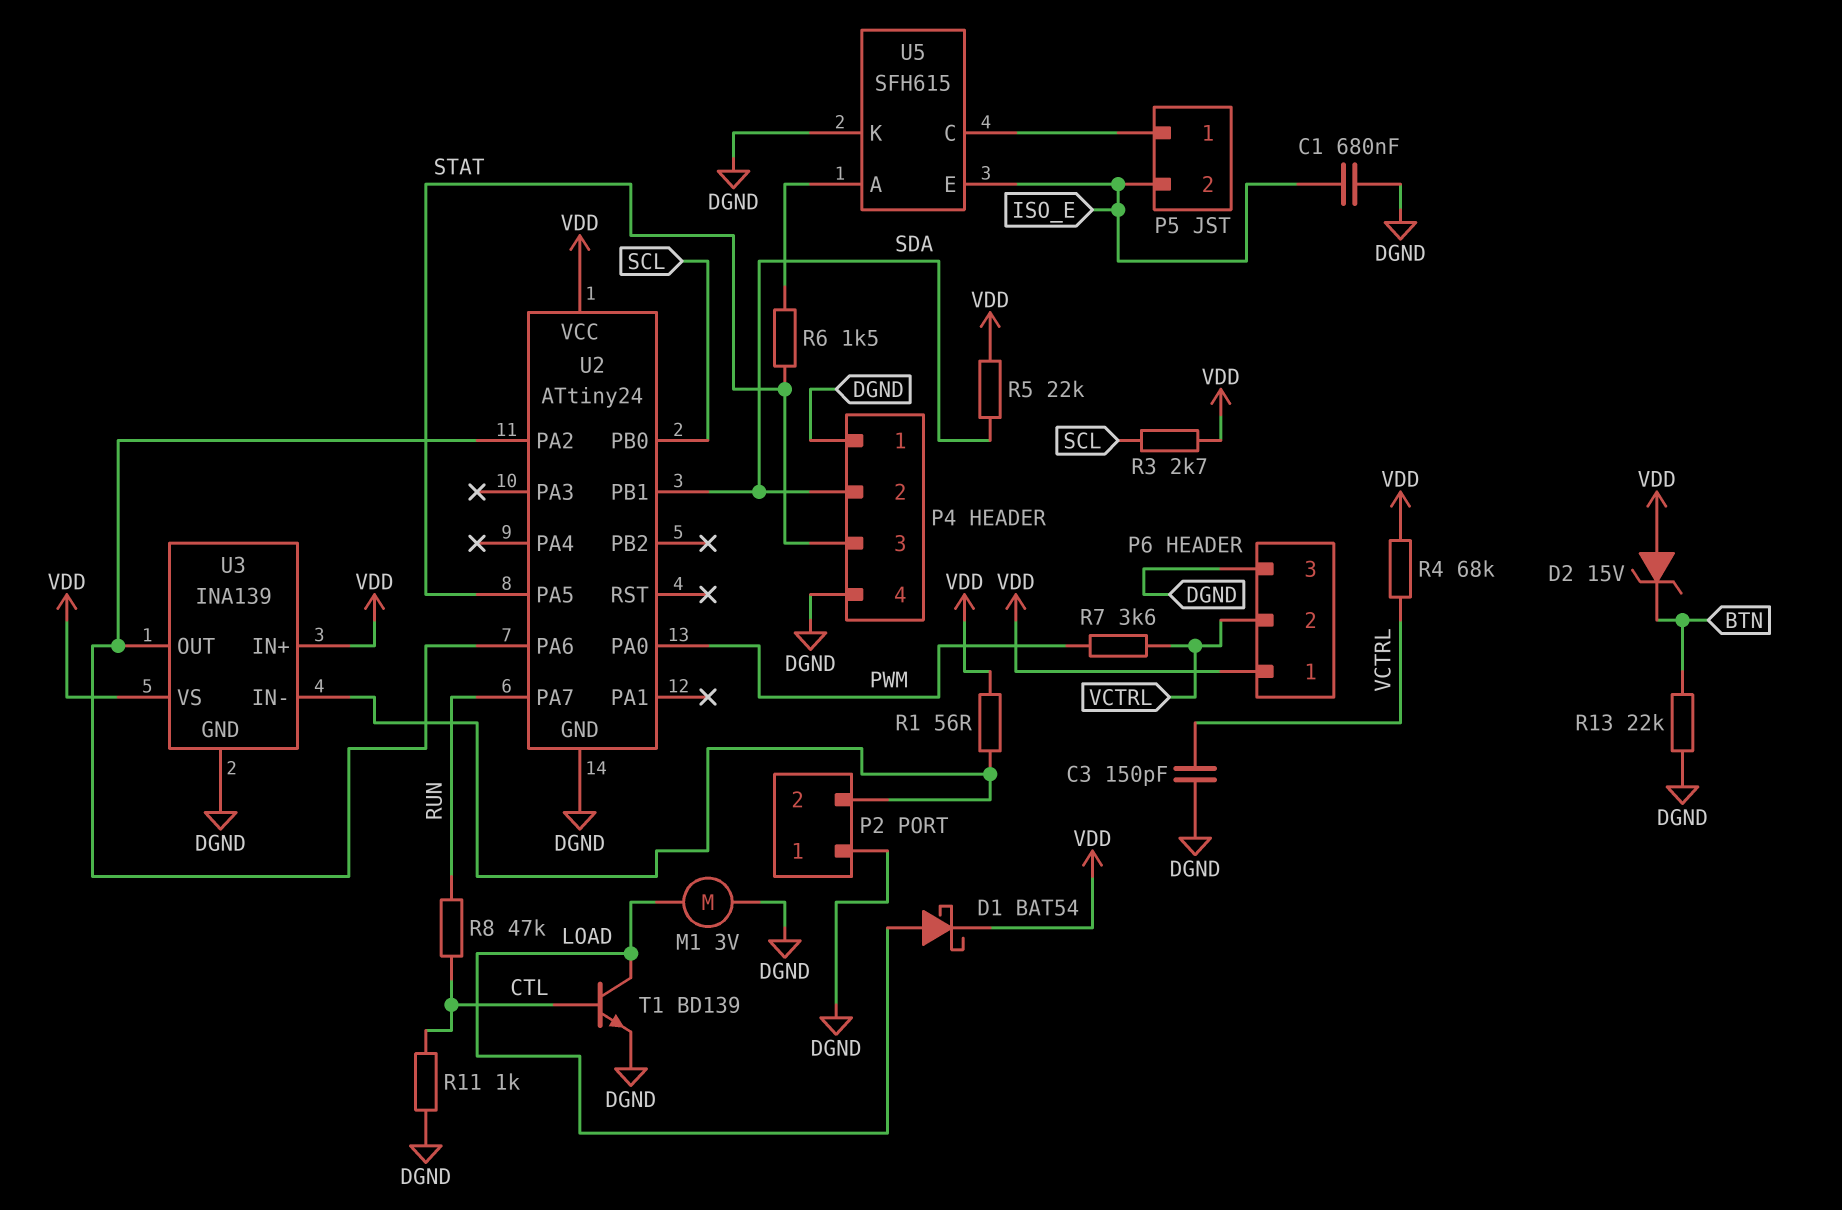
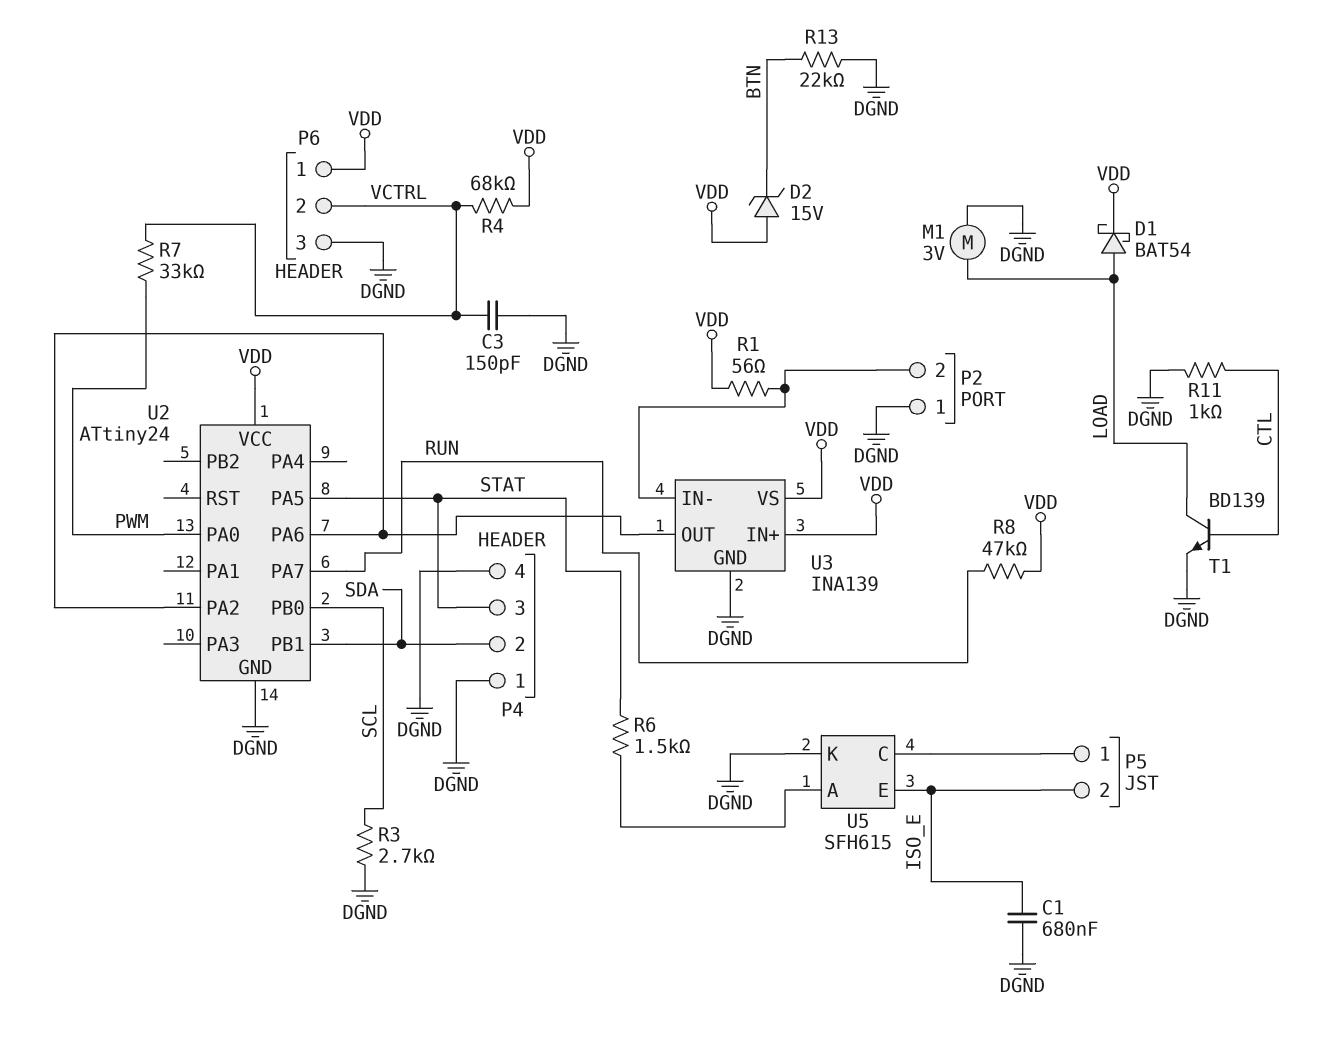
R3: 2.7k (SCL, VDD) -> 2.7k (DGND, SCL)
R5: 22k (SDA, VDD) -> none
R7: 3.6k (PWM, VCTRL) -> 33k (PWM, VCTRL)
R8: 47k (CTL, RUN) -> 47k (RUN, VDD)

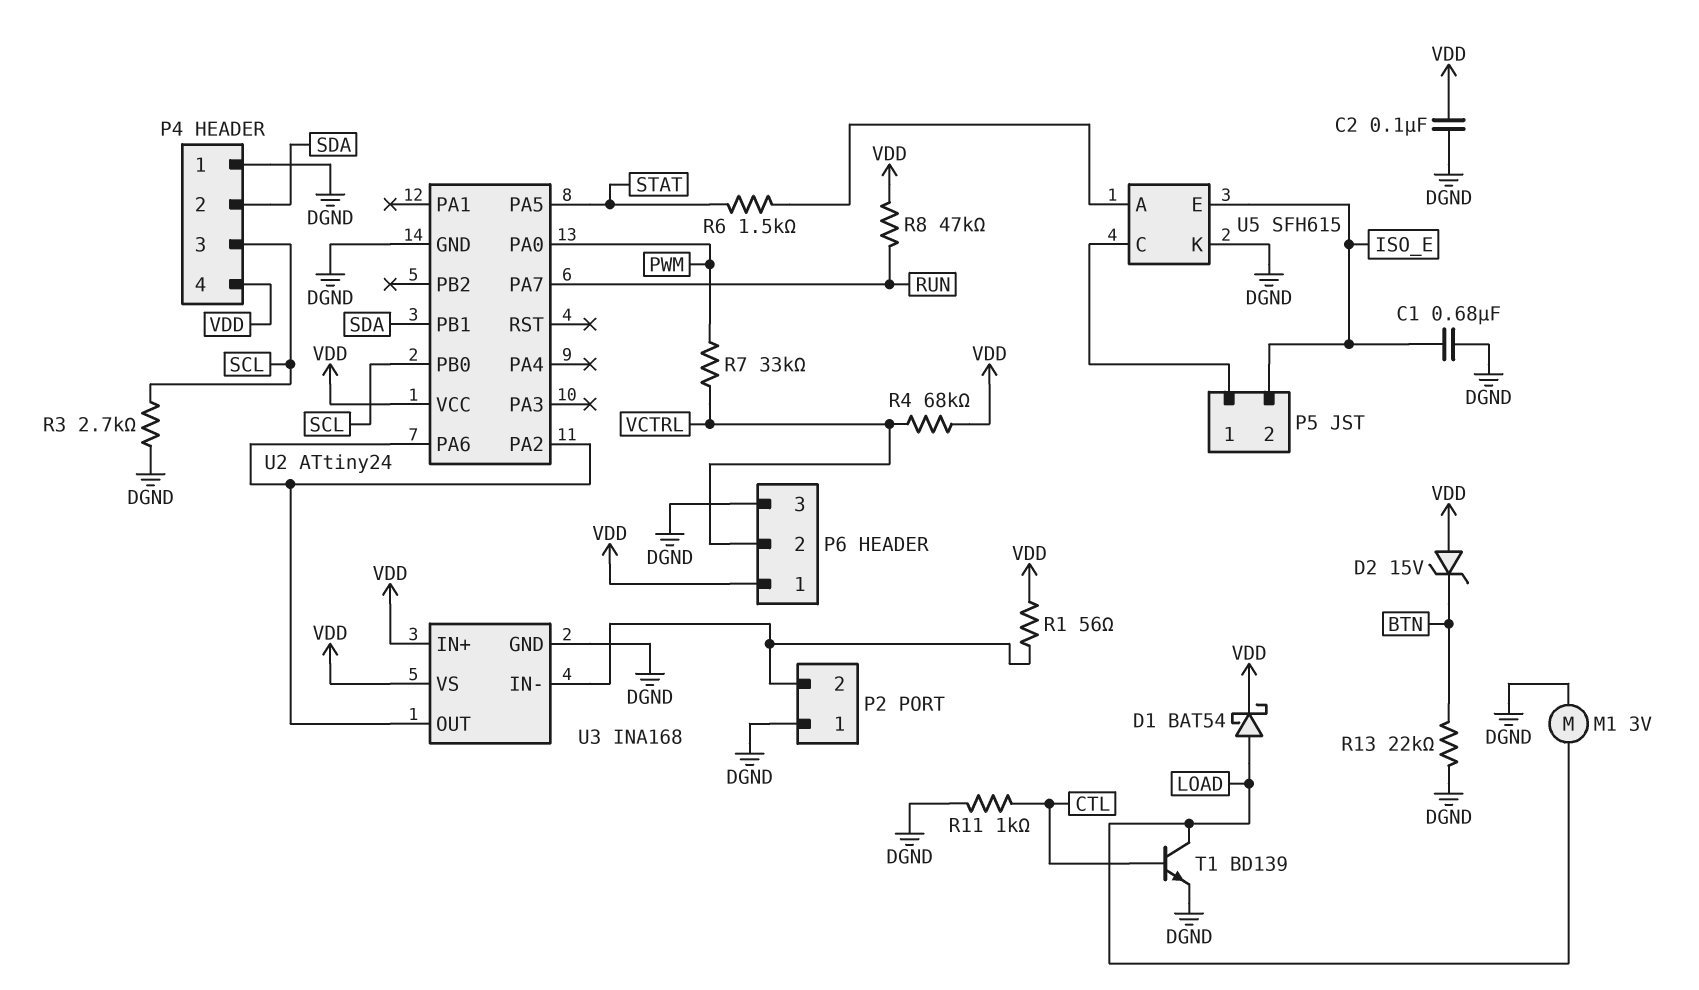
C2: none -> 100nF (DGND, VDD)
C3: 150pF (DGND, VCTRL) -> none
P4 pin 3: STAT -> SCL
P4 pin 4: DGND -> VDD
U3: INA139 -> INA168

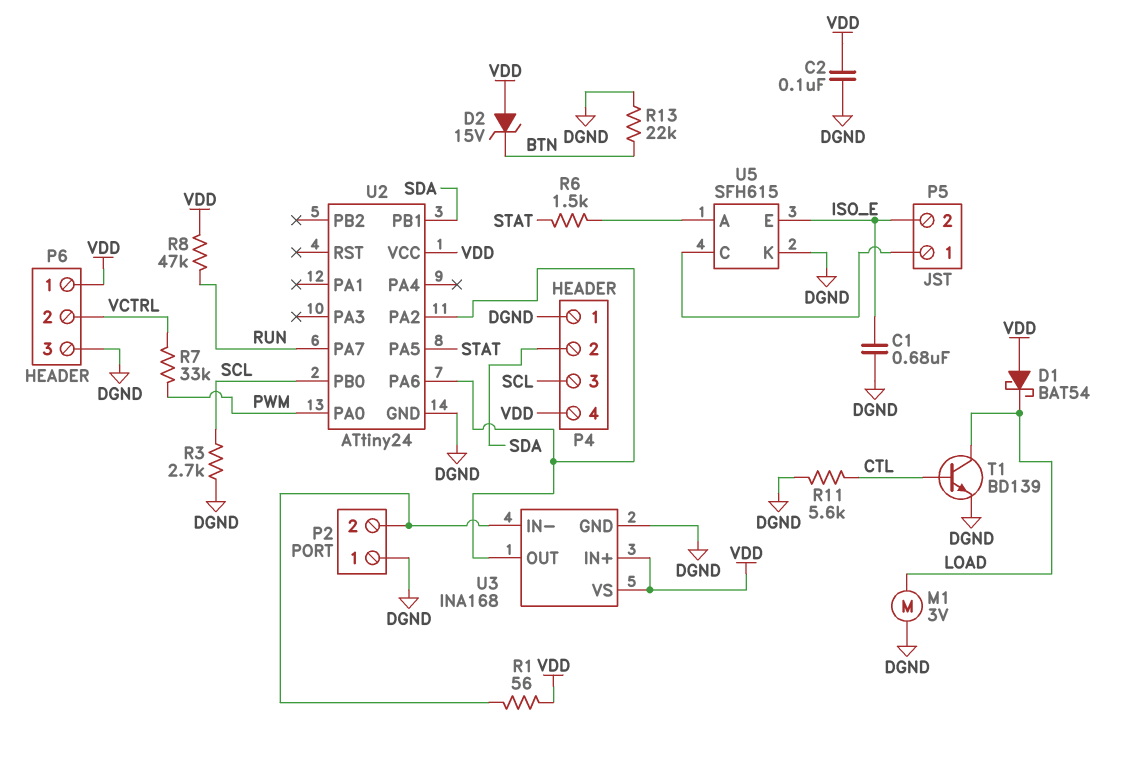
D1: schottky BAT54 (A LOAD, K VDD) -> schottky BAT54 (A VDD, K LOAD)
R4: 68k (VCTRL, VDD) -> none
R11: 1k (CTL, DGND) -> 5.6k (CTL, DGND)

